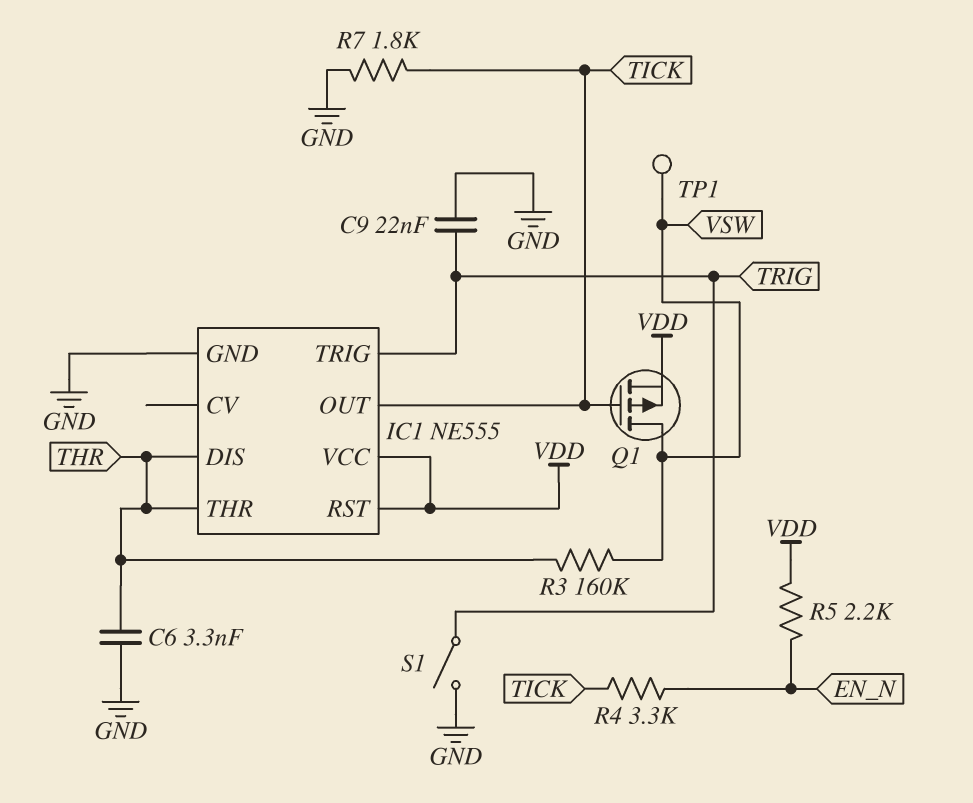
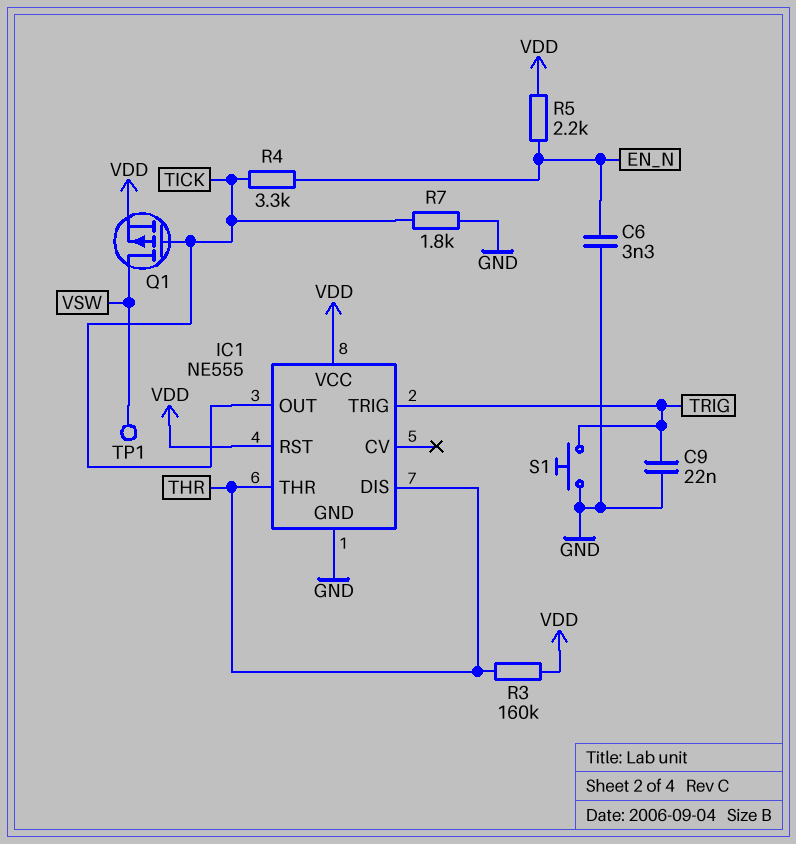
C6: 3.3nF (GND, THR) -> 3.3nF (EN_N, GND)
R3: 160k (THR, VSW) -> 160k (THR, VDD)
S1: switch (GND, TRIG) -> button (GND, TRIG)

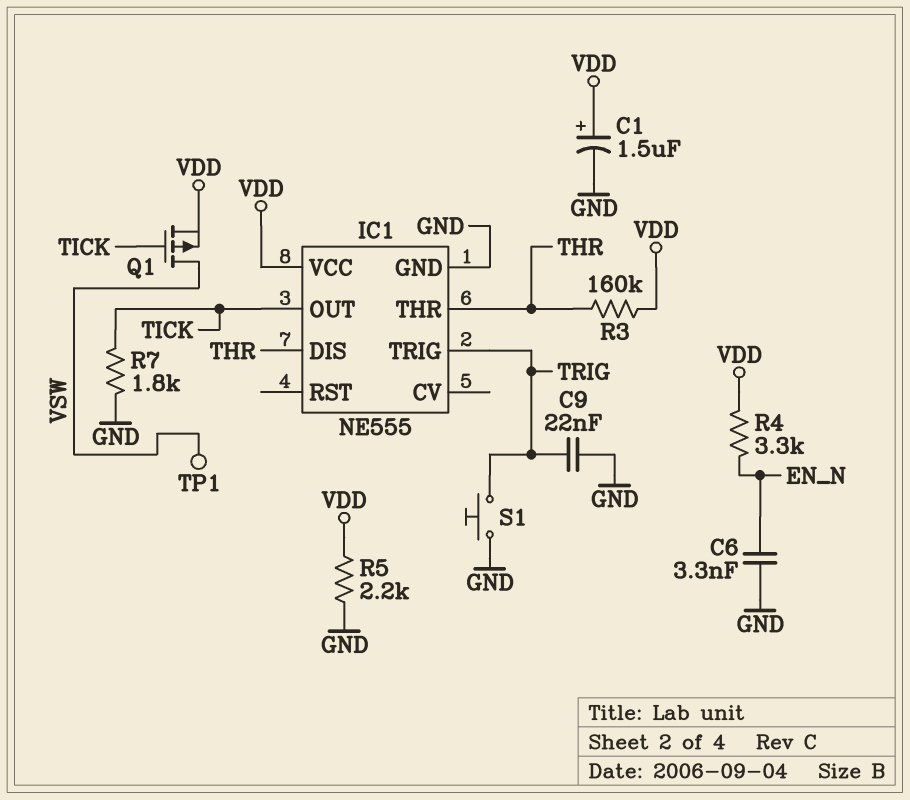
C1: none -> 1.5uF (plus VDD, minus GND)
IC1 pin RST: VDD -> none
R4: 3.3k (EN_N, TICK) -> 3.3k (EN_N, VDD)
R5: 2.2k (EN_N, VDD) -> 2.2k (GND, VDD)

